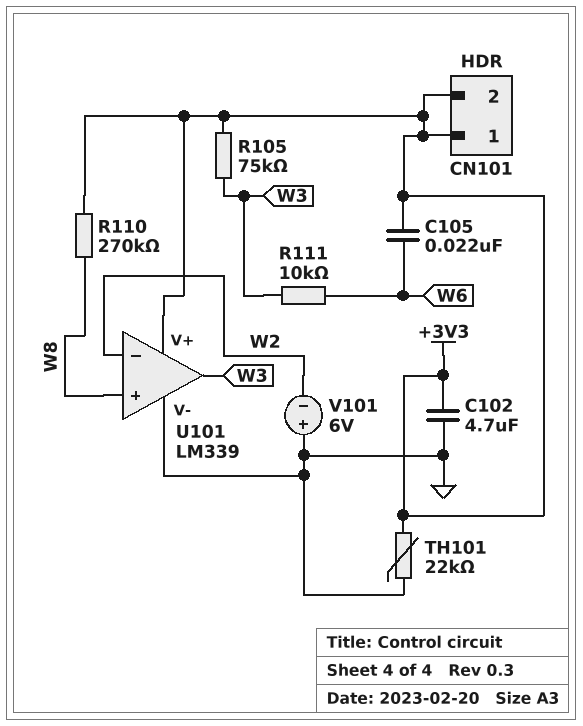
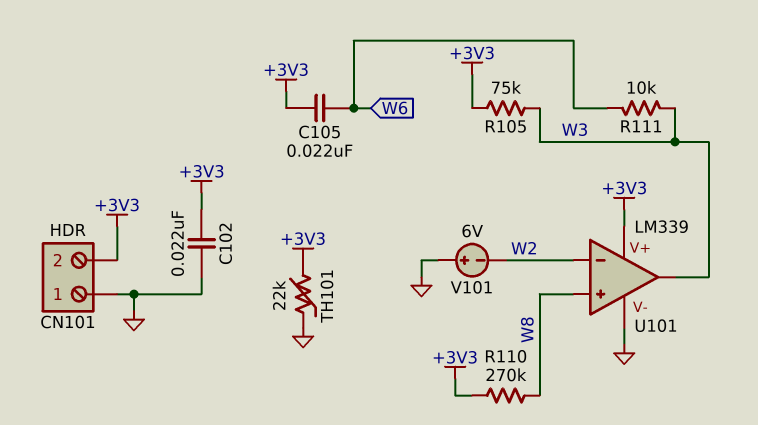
C102: 4.7uF (+3V3, GND) -> 22nF (+3V3, GND)
CN101 pin 1: +3V3 -> GND

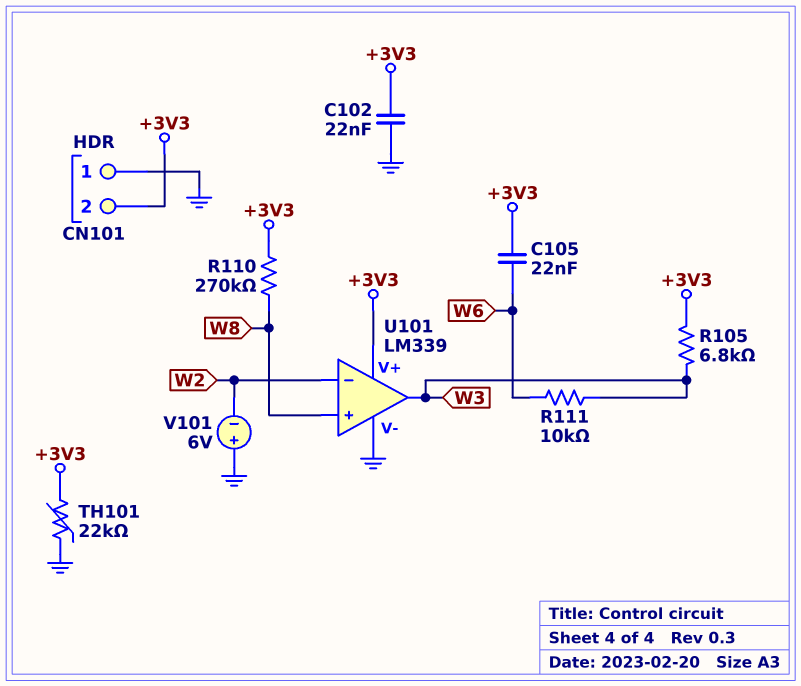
R105: 75k (+3V3, W3) -> 6.8k (+3V3, W3)

